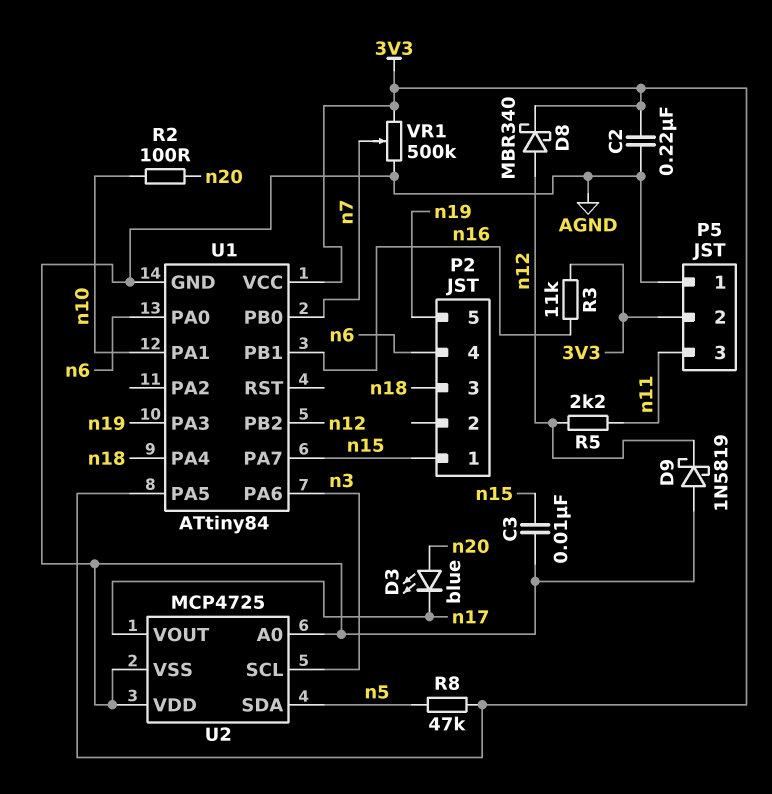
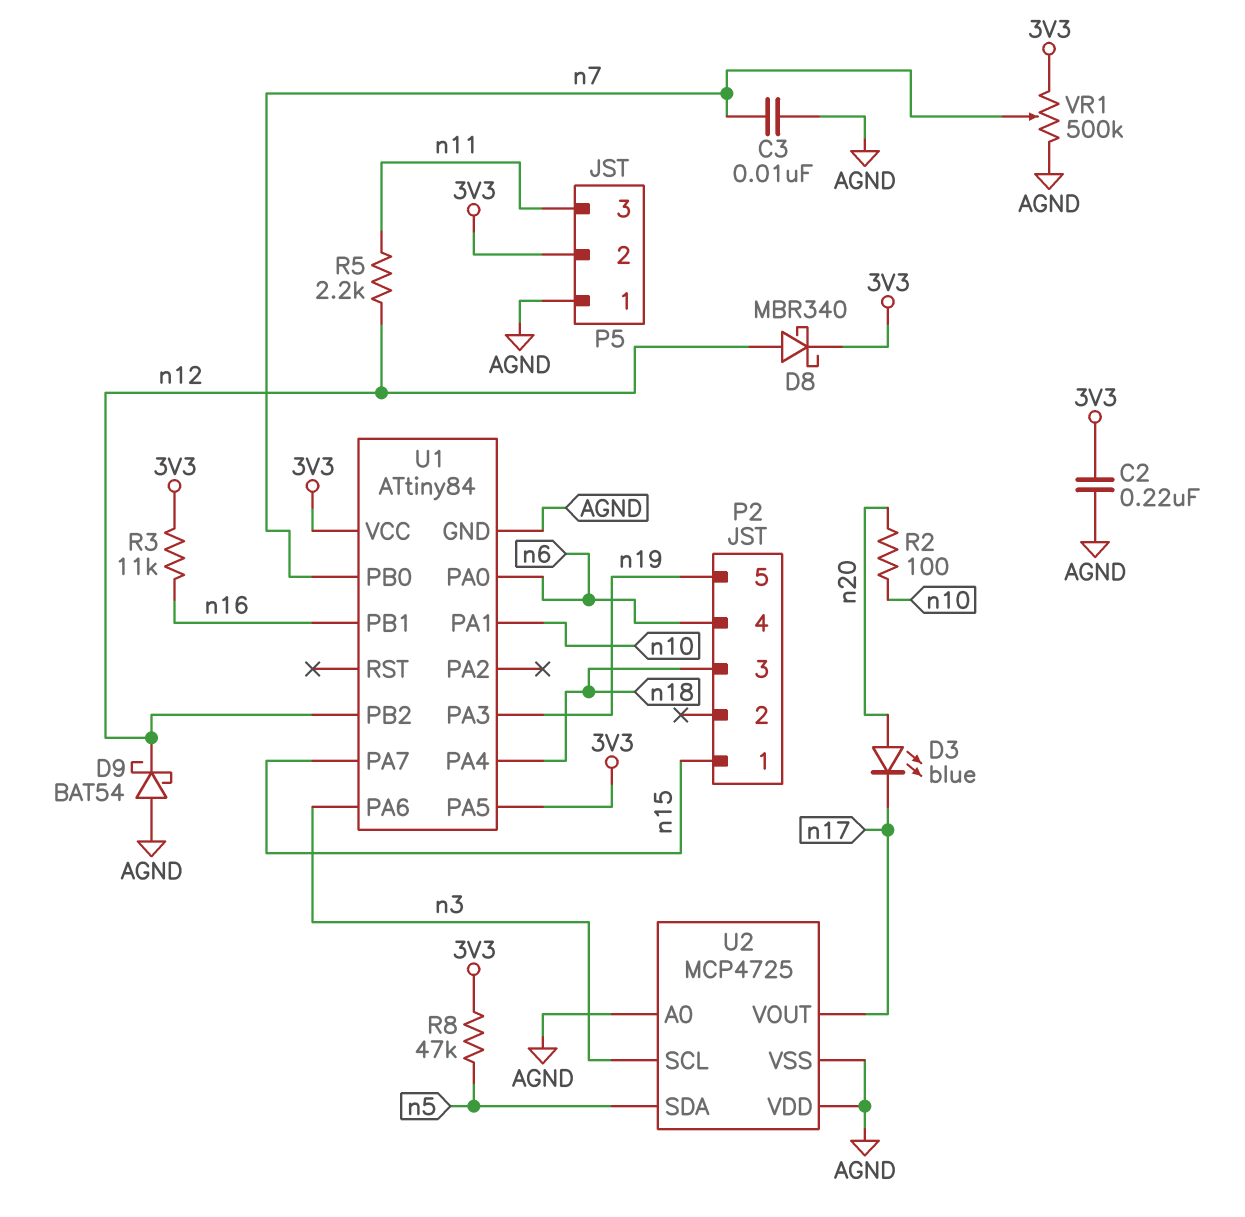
C3: 10nF (AGND, n15) -> 10nF (AGND, n7)
D9: schottky 1N5819 (A AGND, K n12) -> schottky BAT54 (A AGND, K n12)

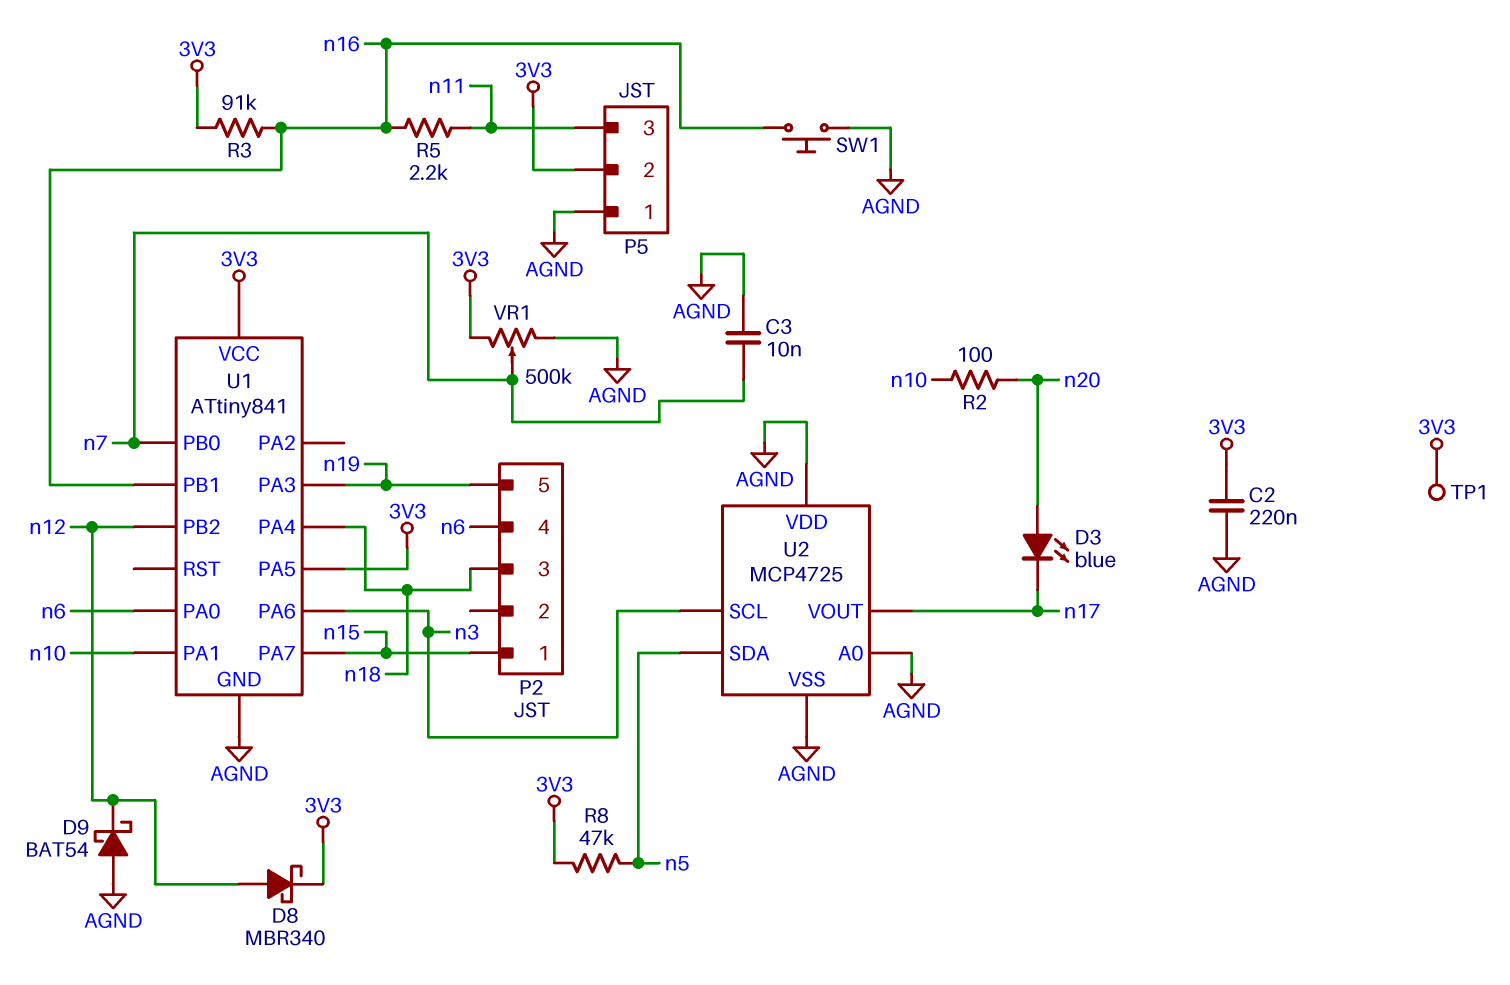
R3: 11k (3V3, n16) -> 91k (3V3, n16)
R5: 2.2k (n11, n12) -> 2.2k (n11, n16)
SW1: none -> button (AGND, n16)
TP1: none -> test point (3V3)
U1: ATtiny84 -> ATtiny841

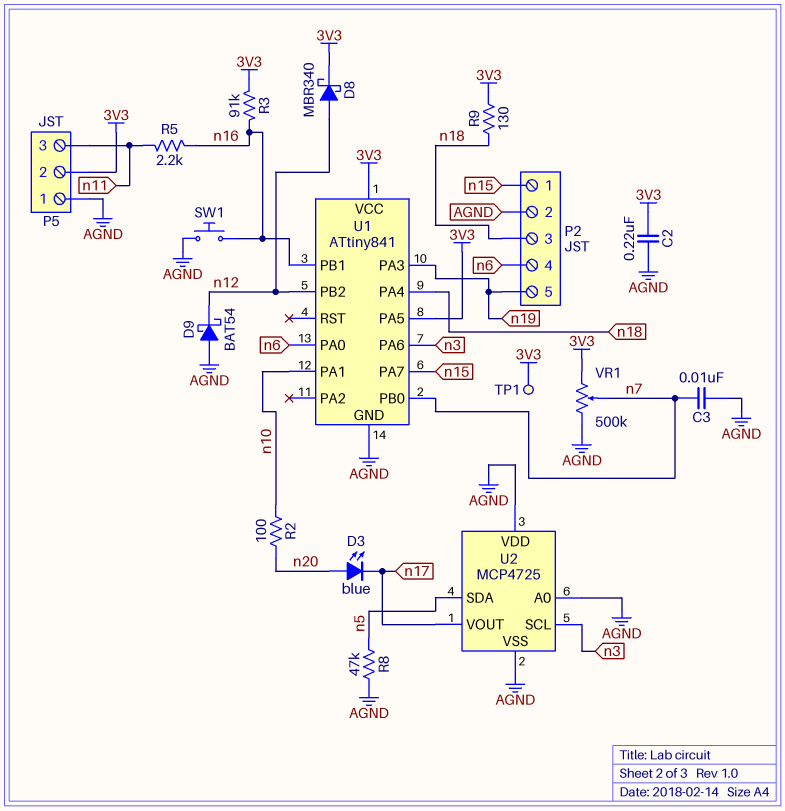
P2 pin 2: none -> AGND
R8: 47k (3V3, n5) -> 47k (AGND, n5)
R9: none -> 130 (3V3, n18)

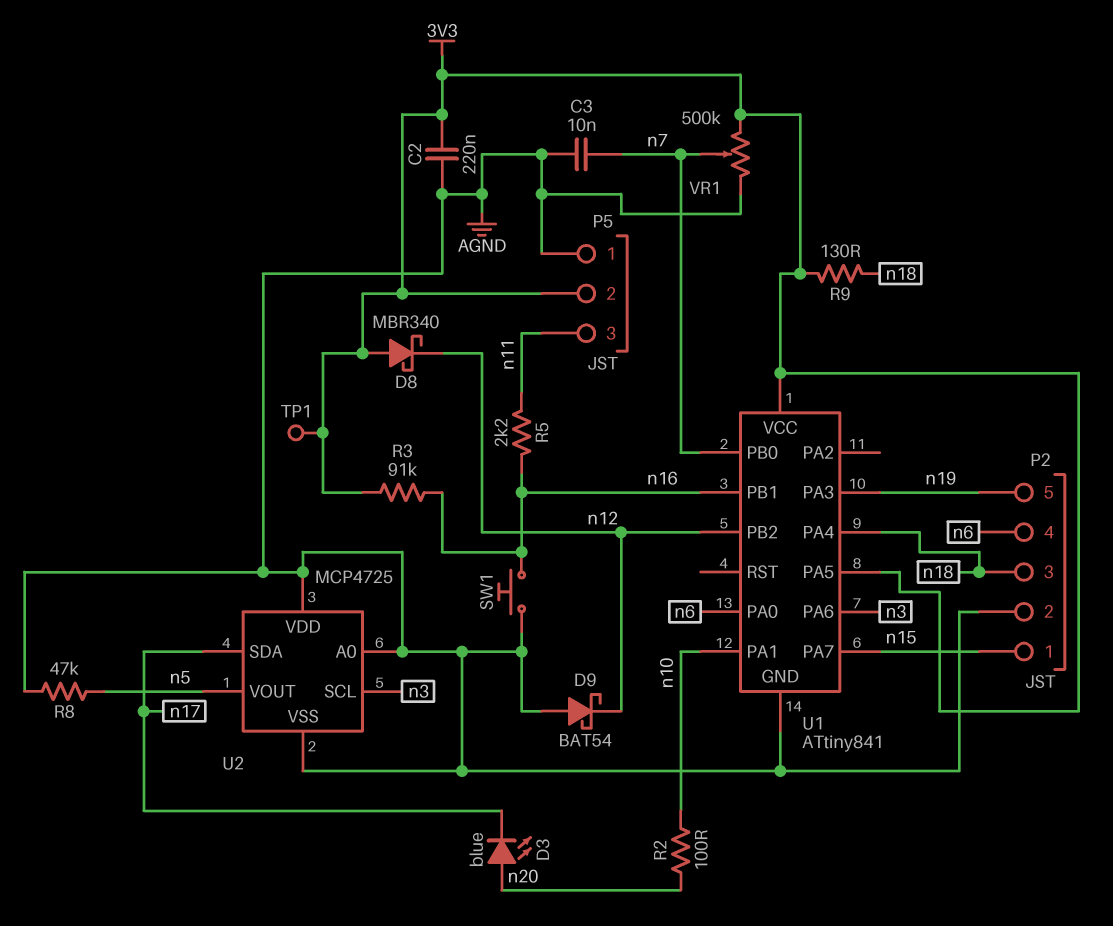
D8: schottky MBR340 (A n12, K 3V3) -> schottky MBR340 (A 3V3, K n12)
U2 pin SDA: n5 -> n17
U2 pin VOUT: n17 -> n5

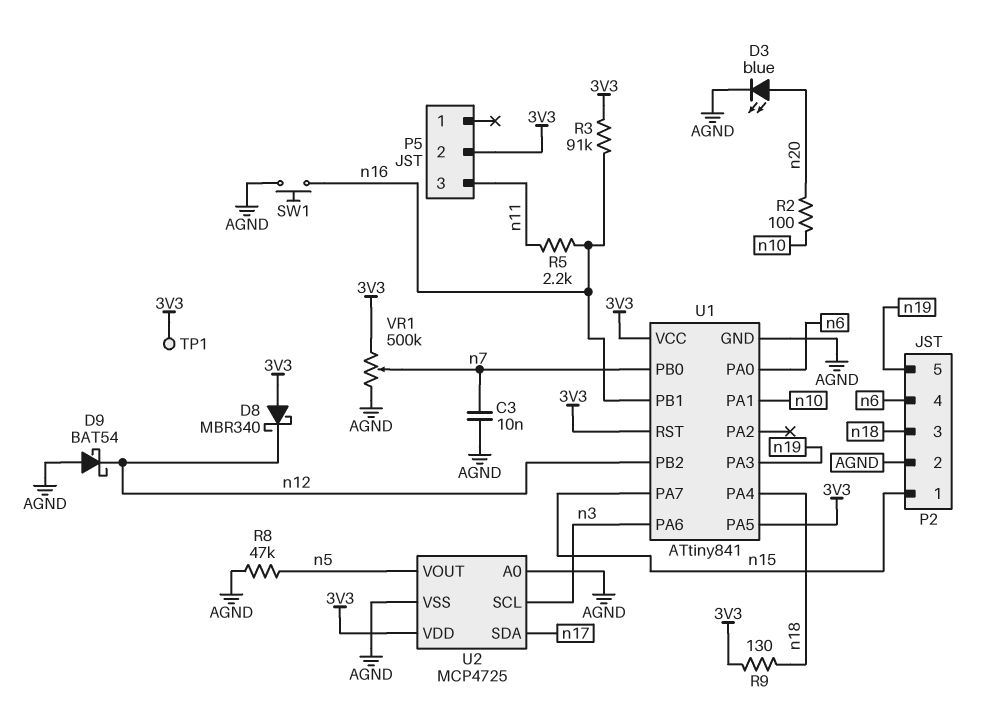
C2: 220nF (3V3, AGND) -> none
D3: LED blue (A n20, K n17) -> LED blue (A n20, K AGND)
P5 pin 1: AGND -> none
U1 pin RST: none -> 3V3
U2 pin VDD: AGND -> 3V3

